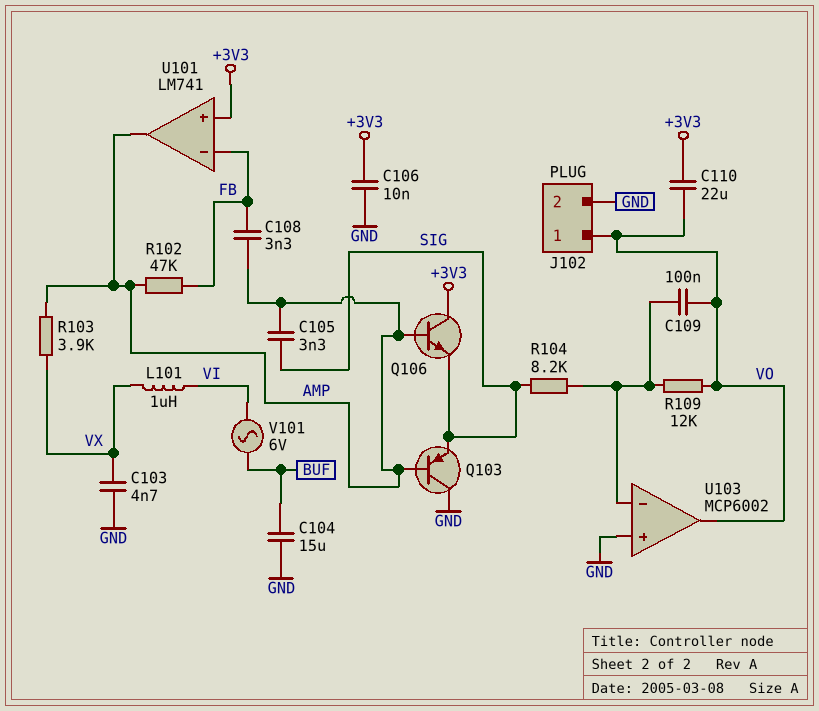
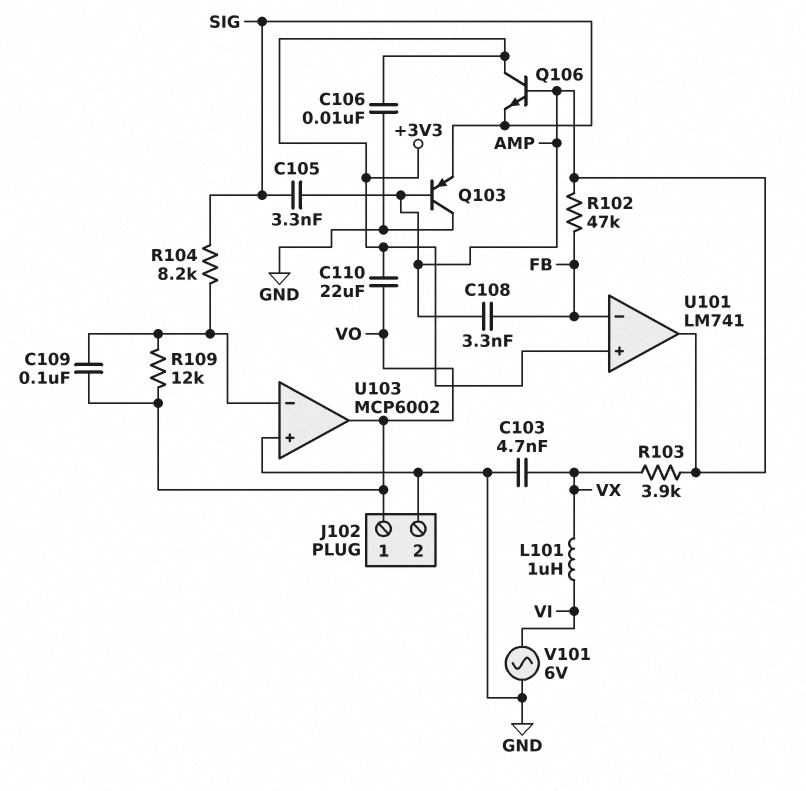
C104: 15uF (BUF, GND) -> none
V101: AC 6V (BUF, VI) -> AC 6V (GND, VI)

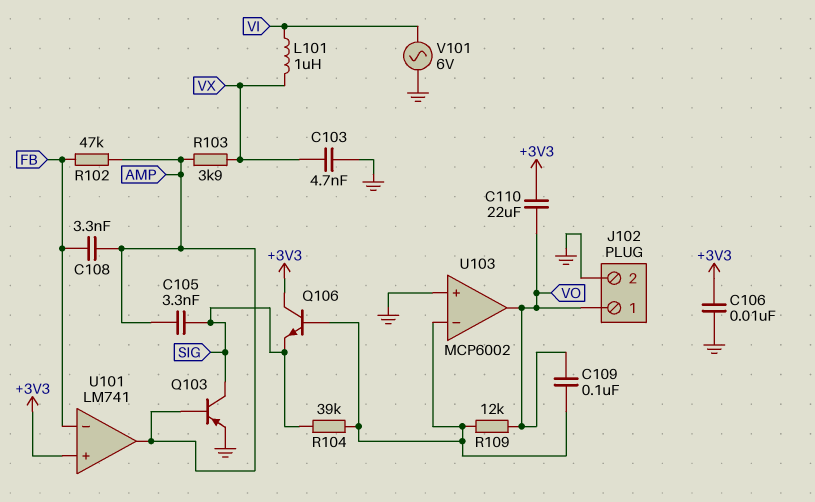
Q103: PNP (B AMP, C GND, E SIG) -> PNP (B AMP, C SIG, E GND)
Q106: NPN (B AMP, C +3V3, E SIG) -> NPN (B U103/in-, C +3V3, E SIG)
R104: 8.2k (SIG, U103/in-) -> 39k (SIG, U103/in-)

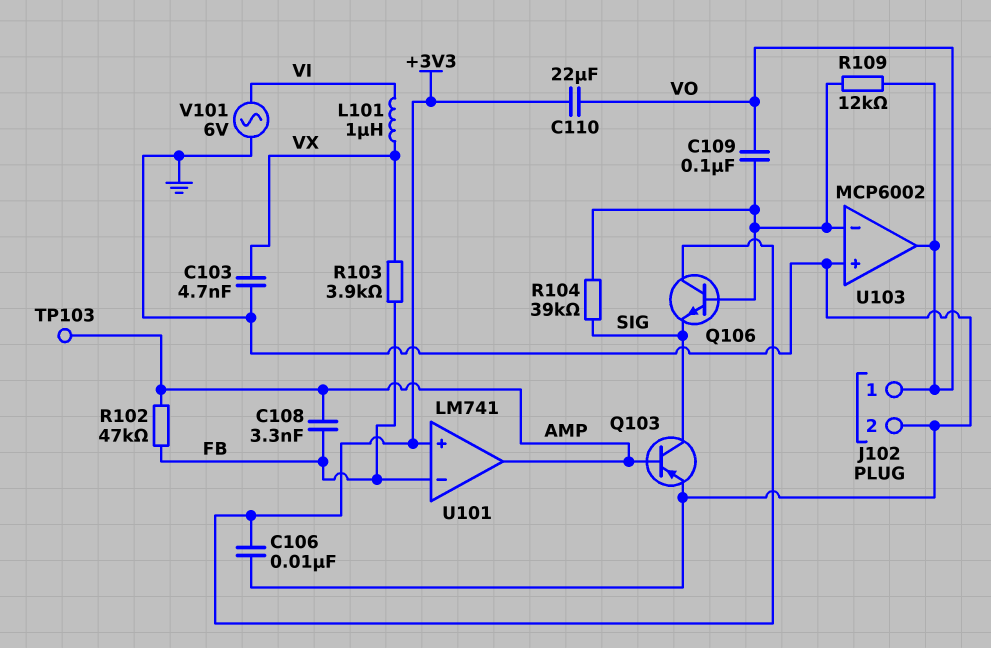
C105: 3.3nF (AMP, SIG) -> none
R103: 3.9k (AMP, VX) -> 3.9k (FB, VX)
TP103: none -> test point (AMP)

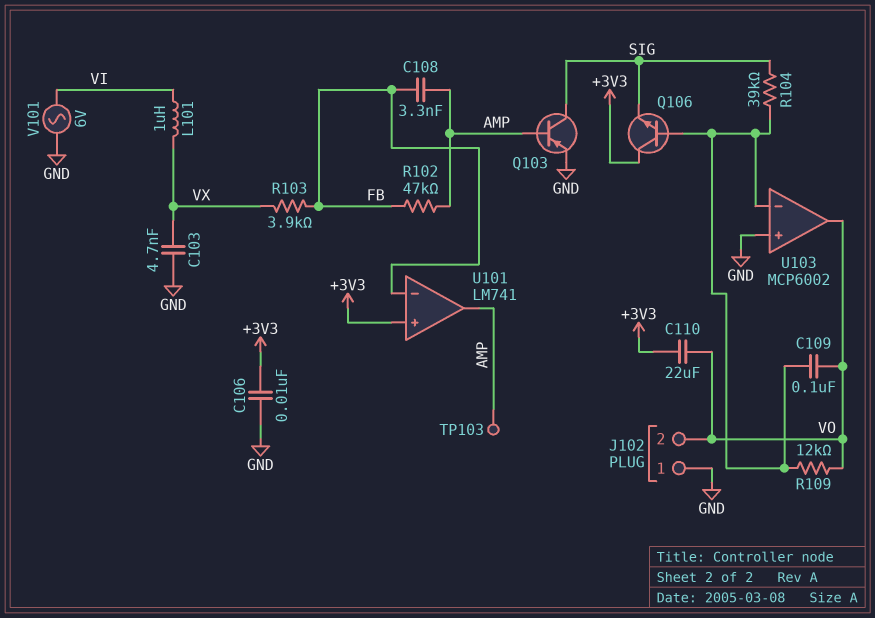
J102 pin 1: VO -> GND
J102 pin 2: GND -> VO

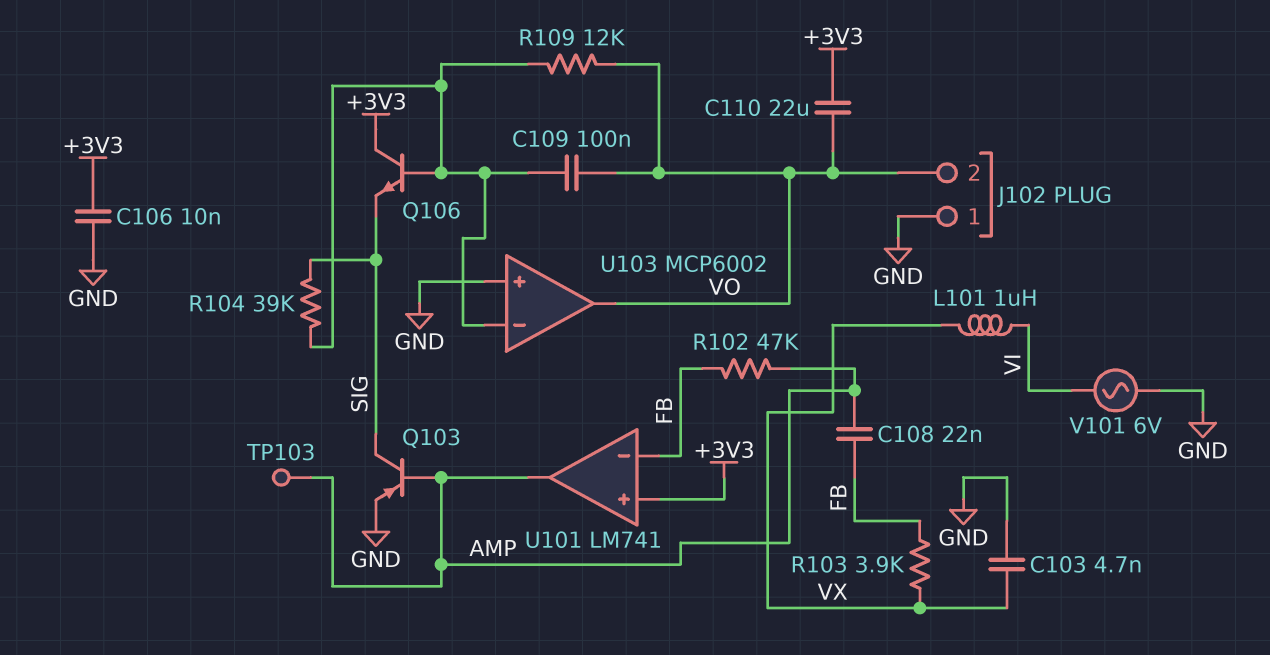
C108: 3.3nF (AMP, FB) -> 22nF (AMP, FB)

